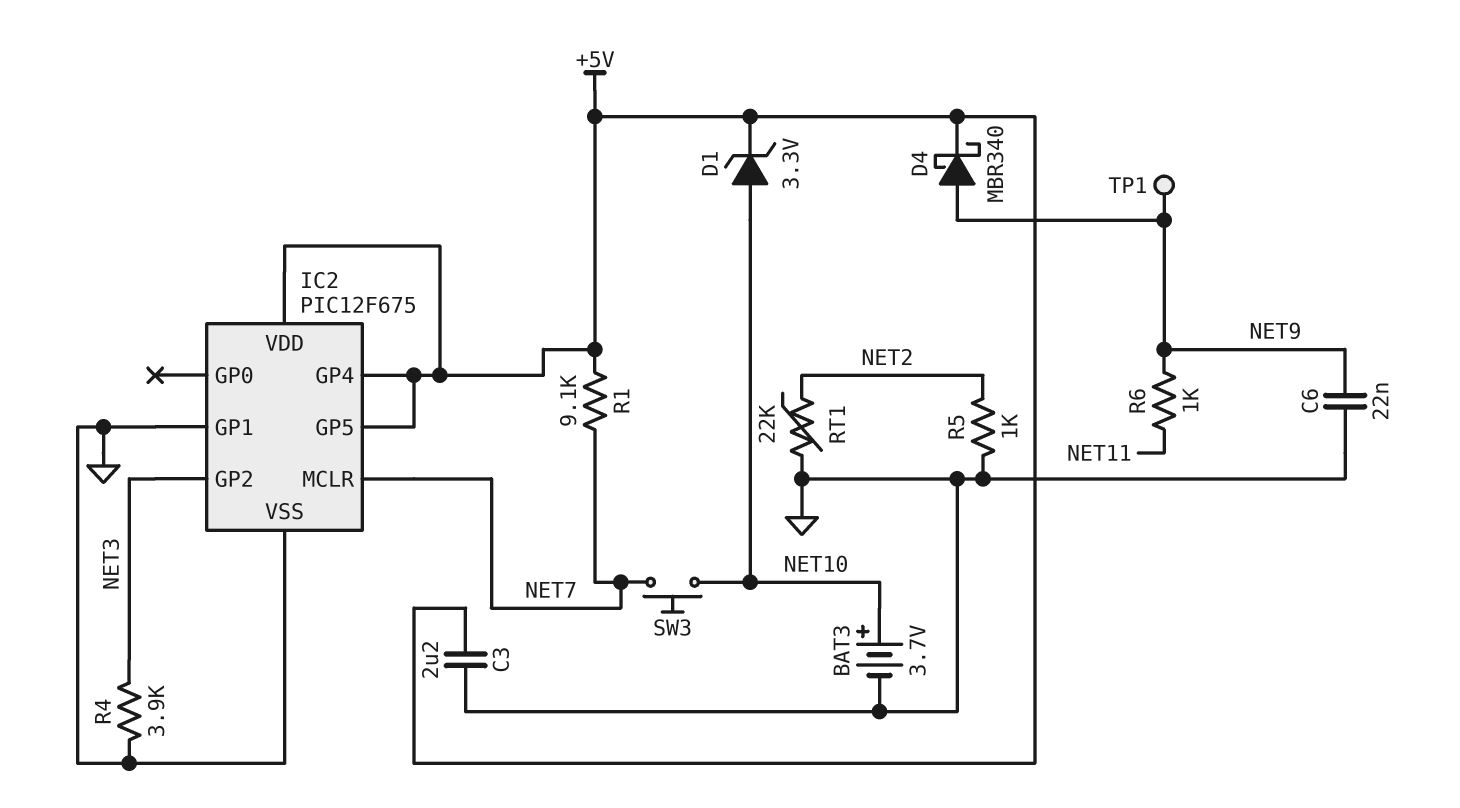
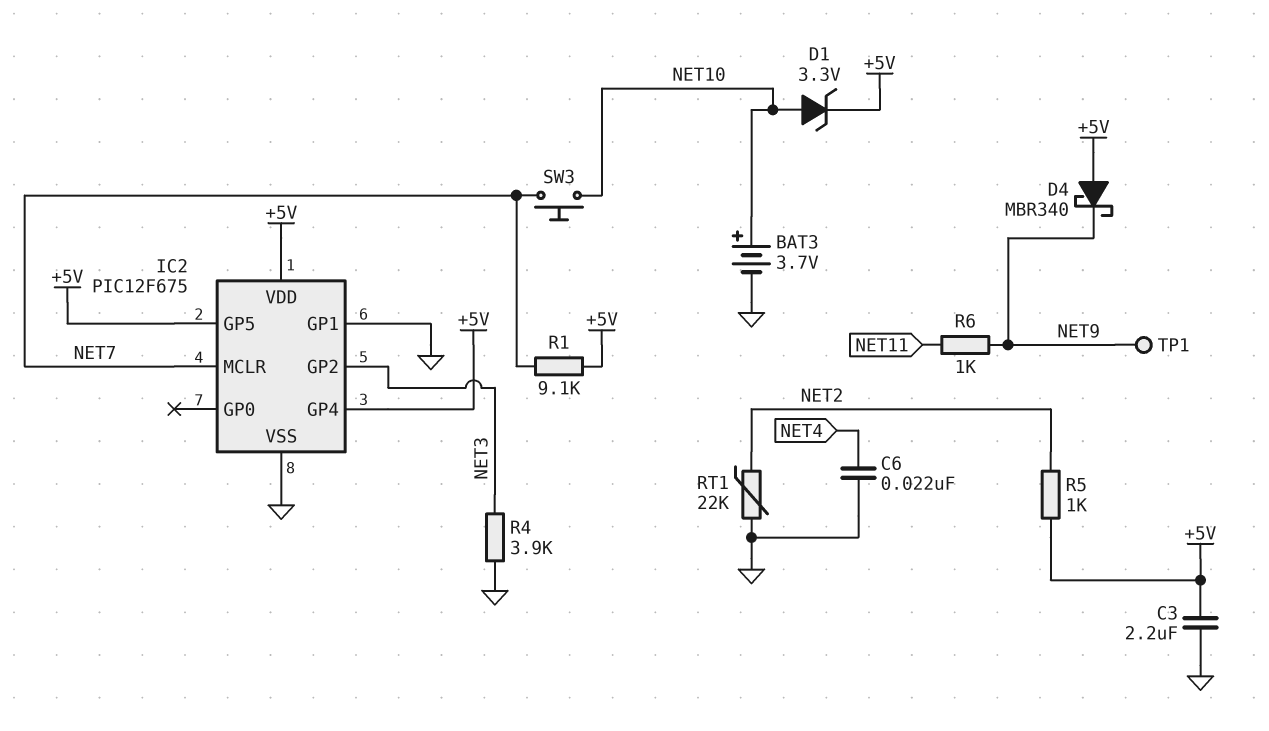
C6: 22nF (GND, NET9) -> 22nF (GND, NET4)
D4: schottky MBR340 (A NET9, K +5V) -> schottky MBR340 (A +5V, K NET9)
R5: 1k (GND, NET2) -> 1k (+5V, NET2)

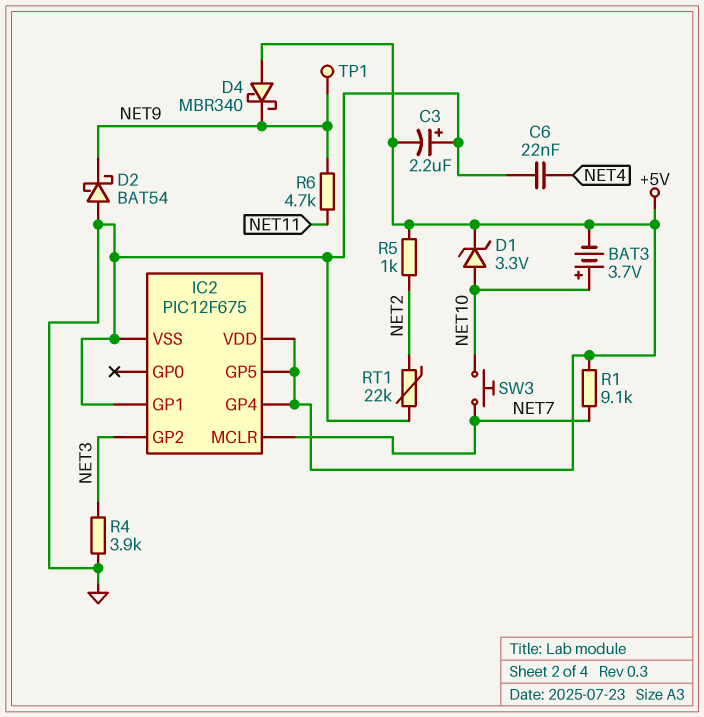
BAT3: 3.7V (plus NET10, minus GND) -> 3.7V (plus NET10, minus +5V)
C3: 2.2uF (+5V, GND) -> 2.2uF (plus GND, minus +5V)
D2: none -> schottky BAT54 (A GND, K NET9)
R6: 1k (NET9, NET11) -> 4.7k (NET9, NET11)

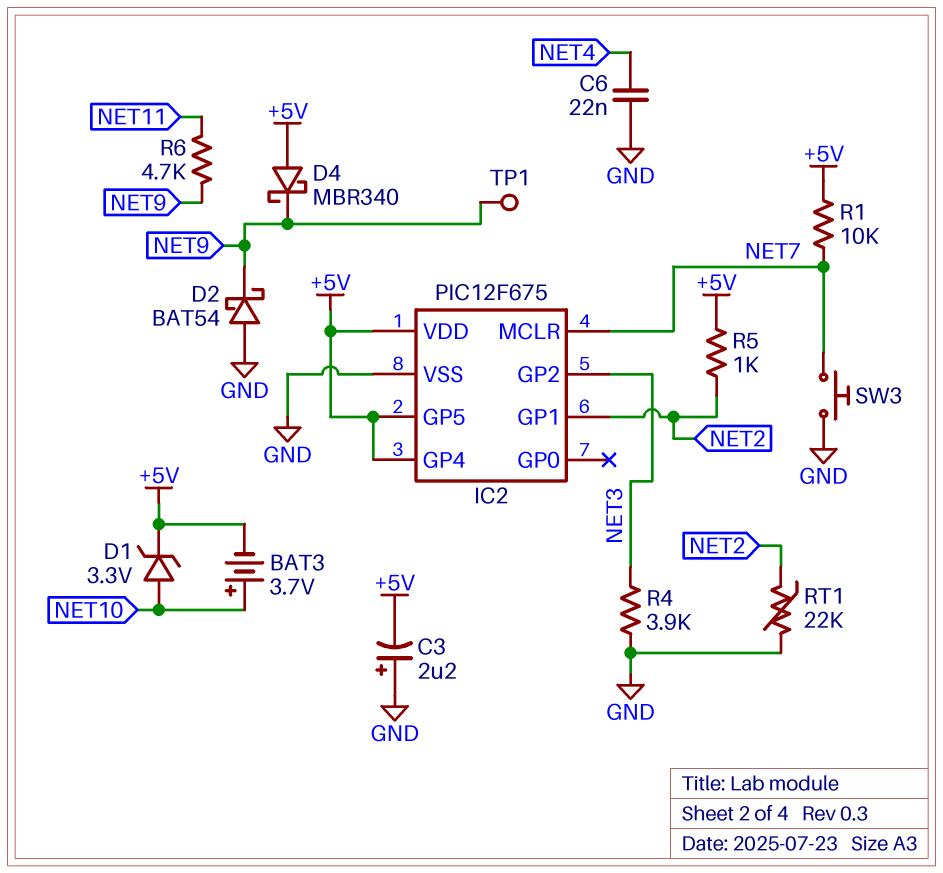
IC2 pin GP1: GND -> NET2
R1: 9.1k (+5V, NET7) -> 10k (+5V, NET7)
SW3: button (NET7, NET10) -> button (GND, NET7)

